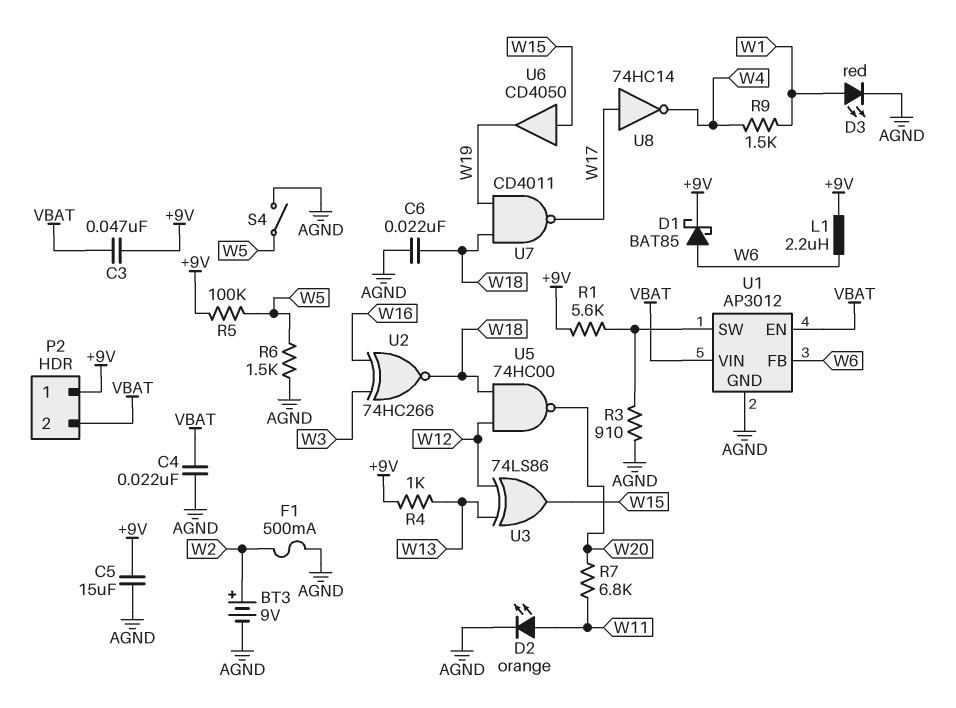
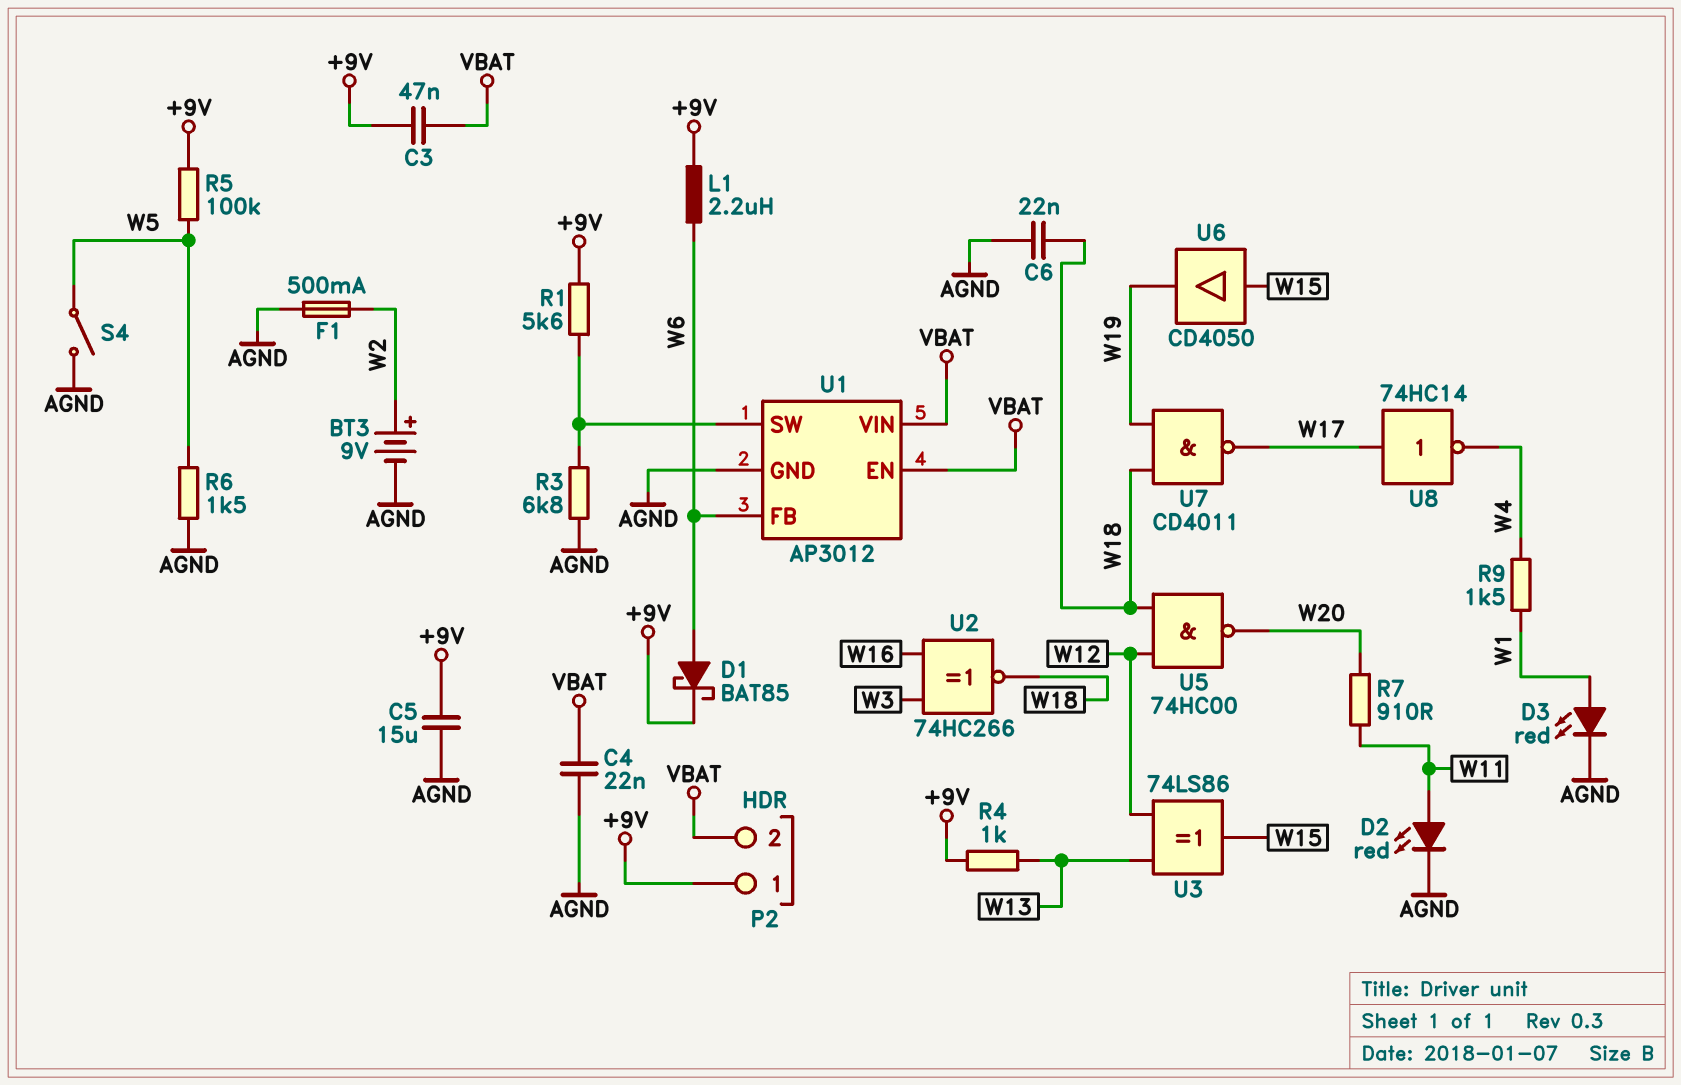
D2: LED orange (A W11, K AGND) -> LED red (A W11, K AGND)
R3: 910 (AGND, U1/SW) -> 6.8k (AGND, U1/SW)
R7: 6.8k (W11, W20) -> 910 (W11, W20)

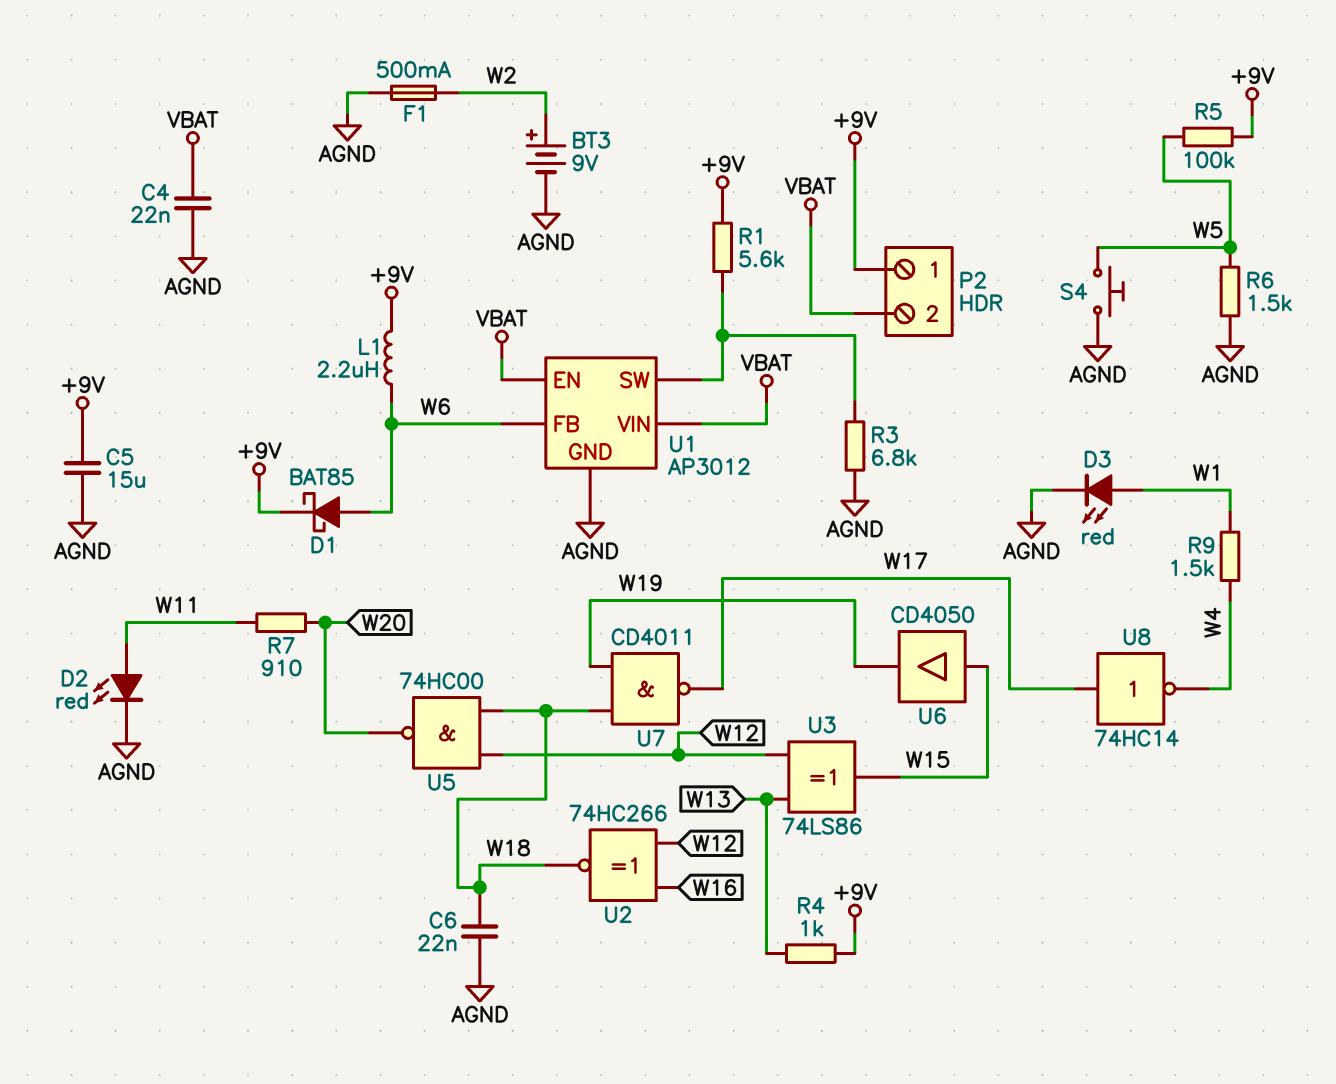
C3: 47nF (+9V, VBAT) -> none
S4: switch (AGND, W5) -> button (AGND, W5)
U2: XNOR 74HC266 (in W3, in W16, out W18) -> XNOR 74HC266 (in W12, in W16, out W18)

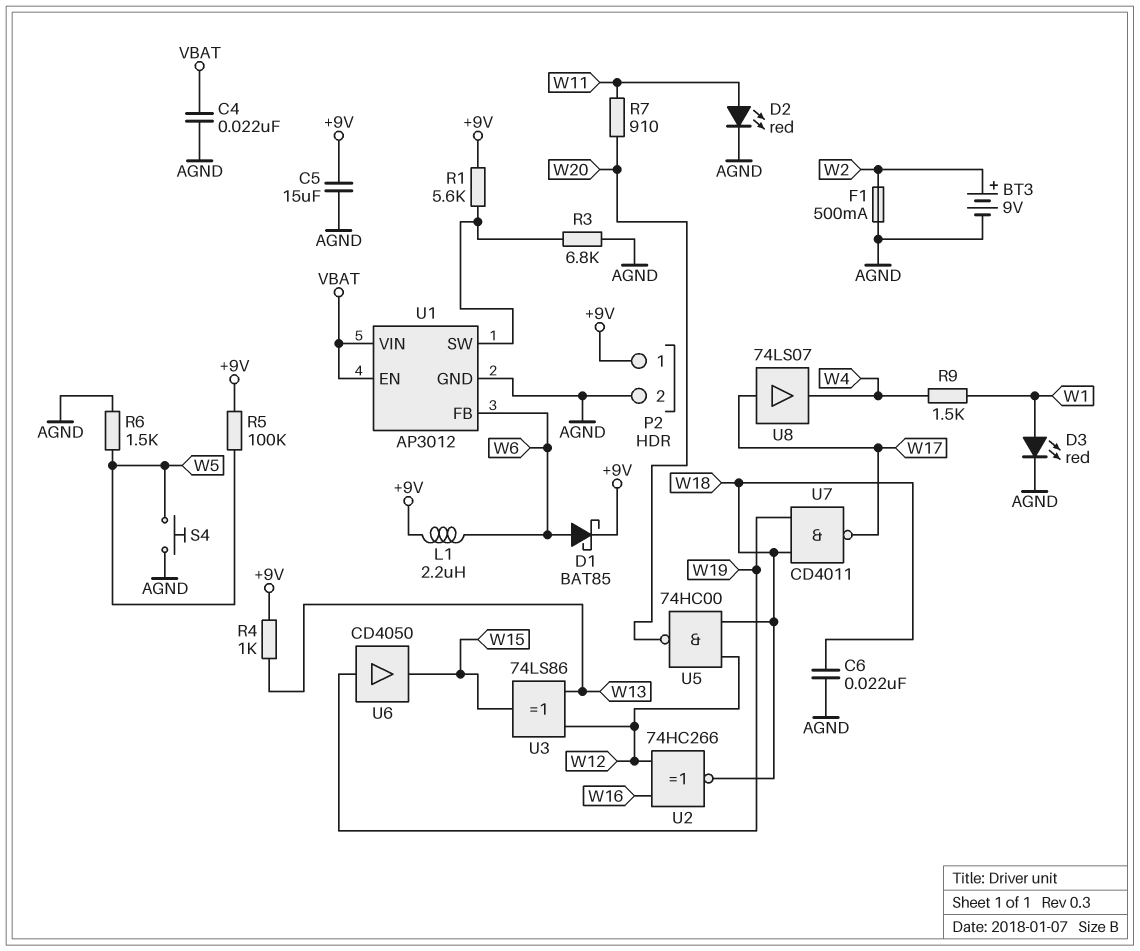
P2 pin 2: VBAT -> AGND
U6: buffer CD4050 (in W15, out W19) -> buffer CD4050 (in W19, out W15)
U8: NOT 74HC14 (in W17, out W4) -> buffer 74LS07 (in W17, out W4)

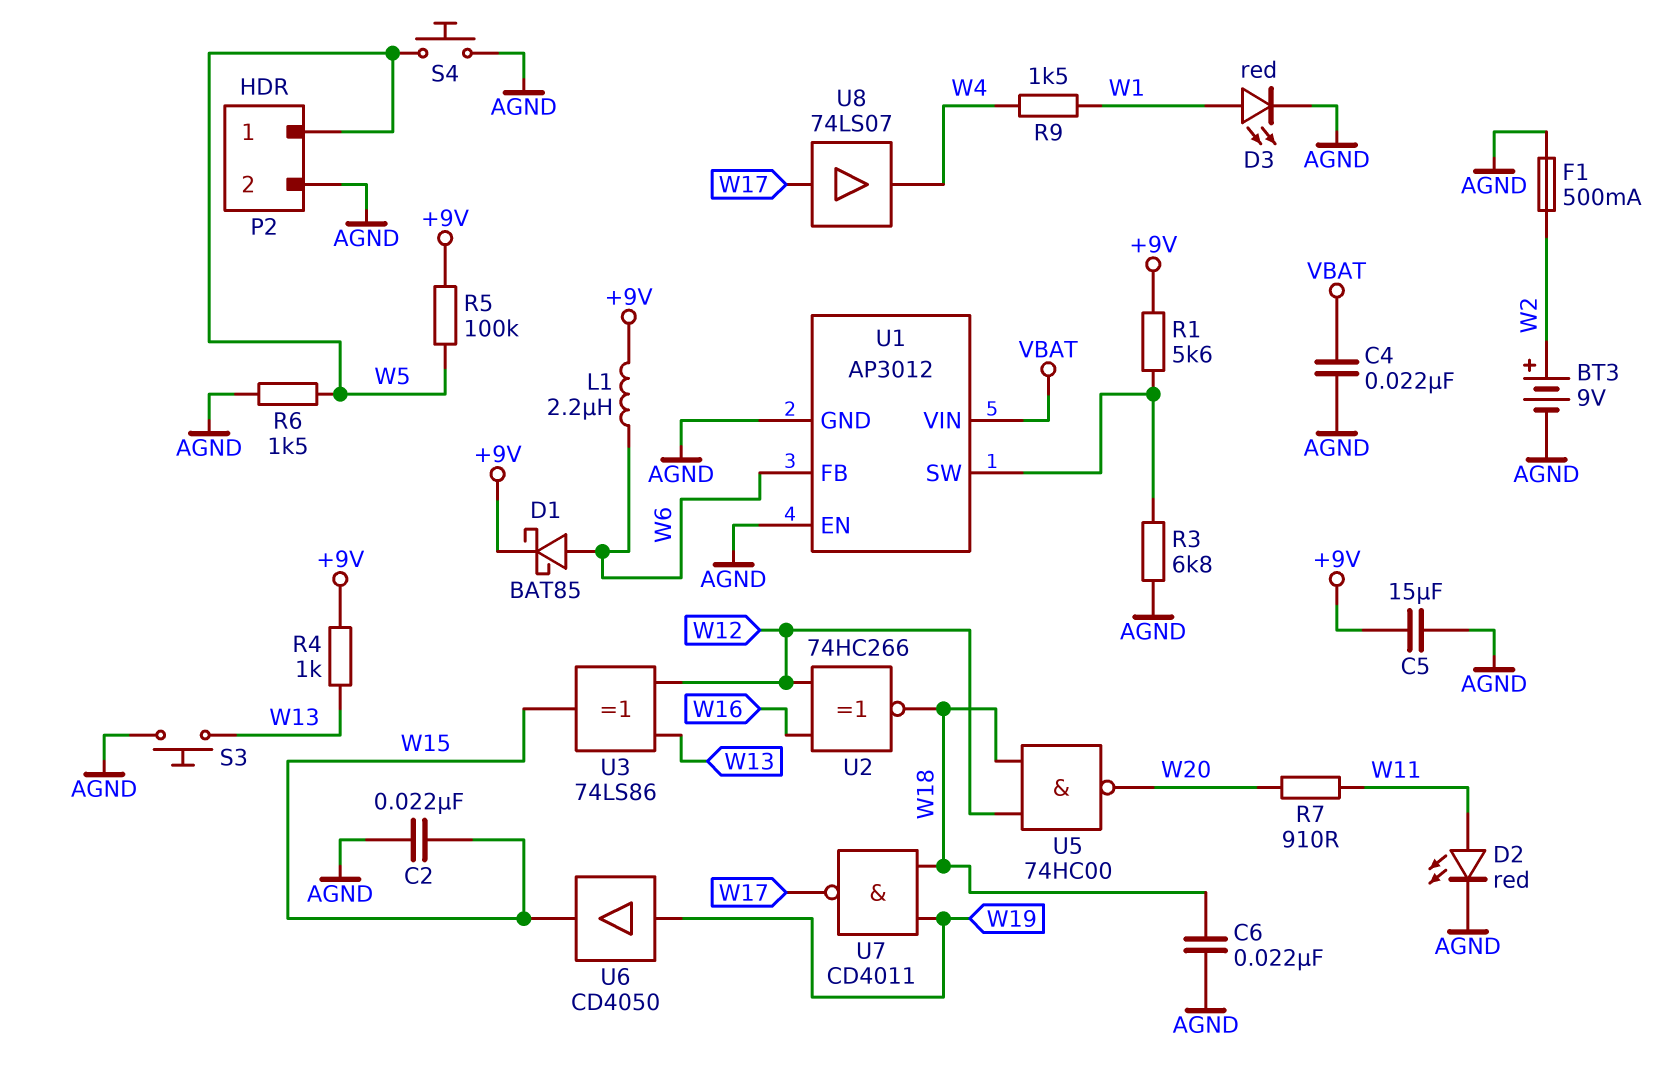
C2: none -> 22nF (AGND, W15)
P2 pin 1: +9V -> W5
S3: none -> button (AGND, W13)
U1 pin EN: VBAT -> AGND

